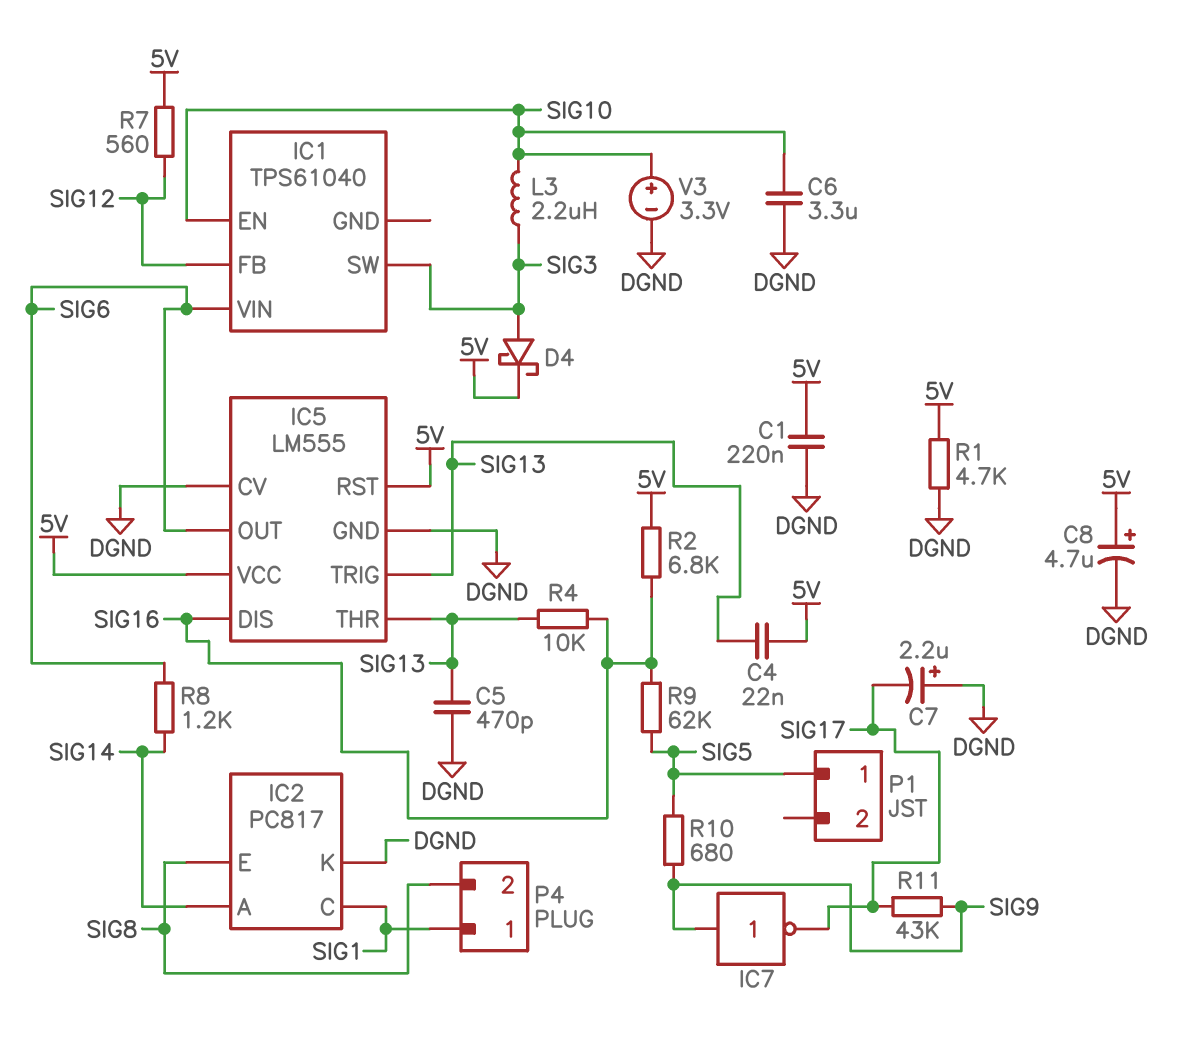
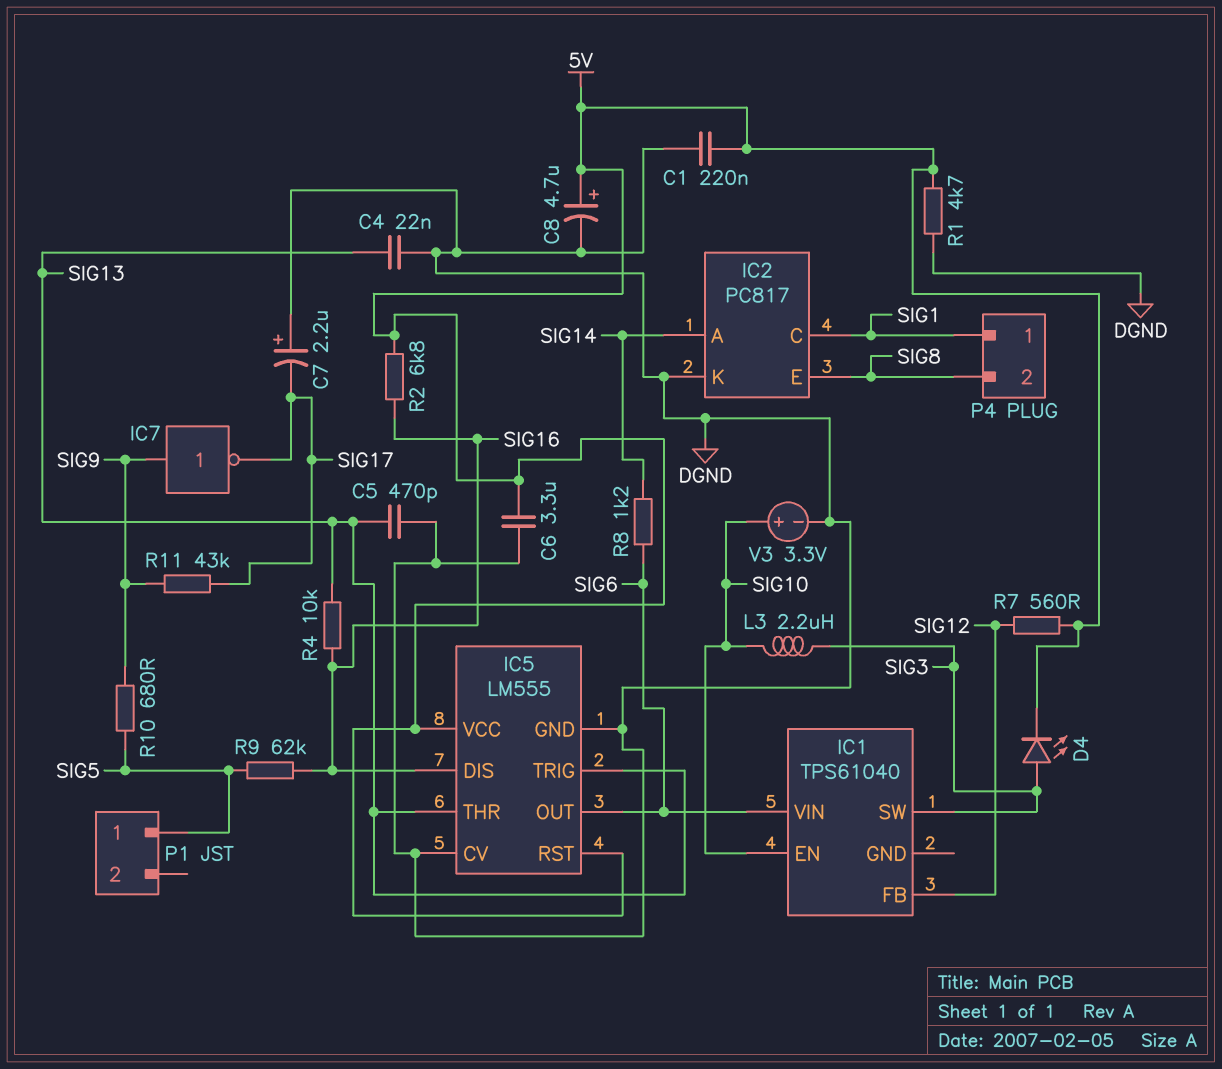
C4: 22nF (5V, SIG13) -> 22nF (DGND, SIG13)
C6: 3.3uF (DGND, SIG10) -> 3.3uF (5V, DGND)
D4: schottky (A SIG3, K 5V) -> LED (A SIG3, K 5V)

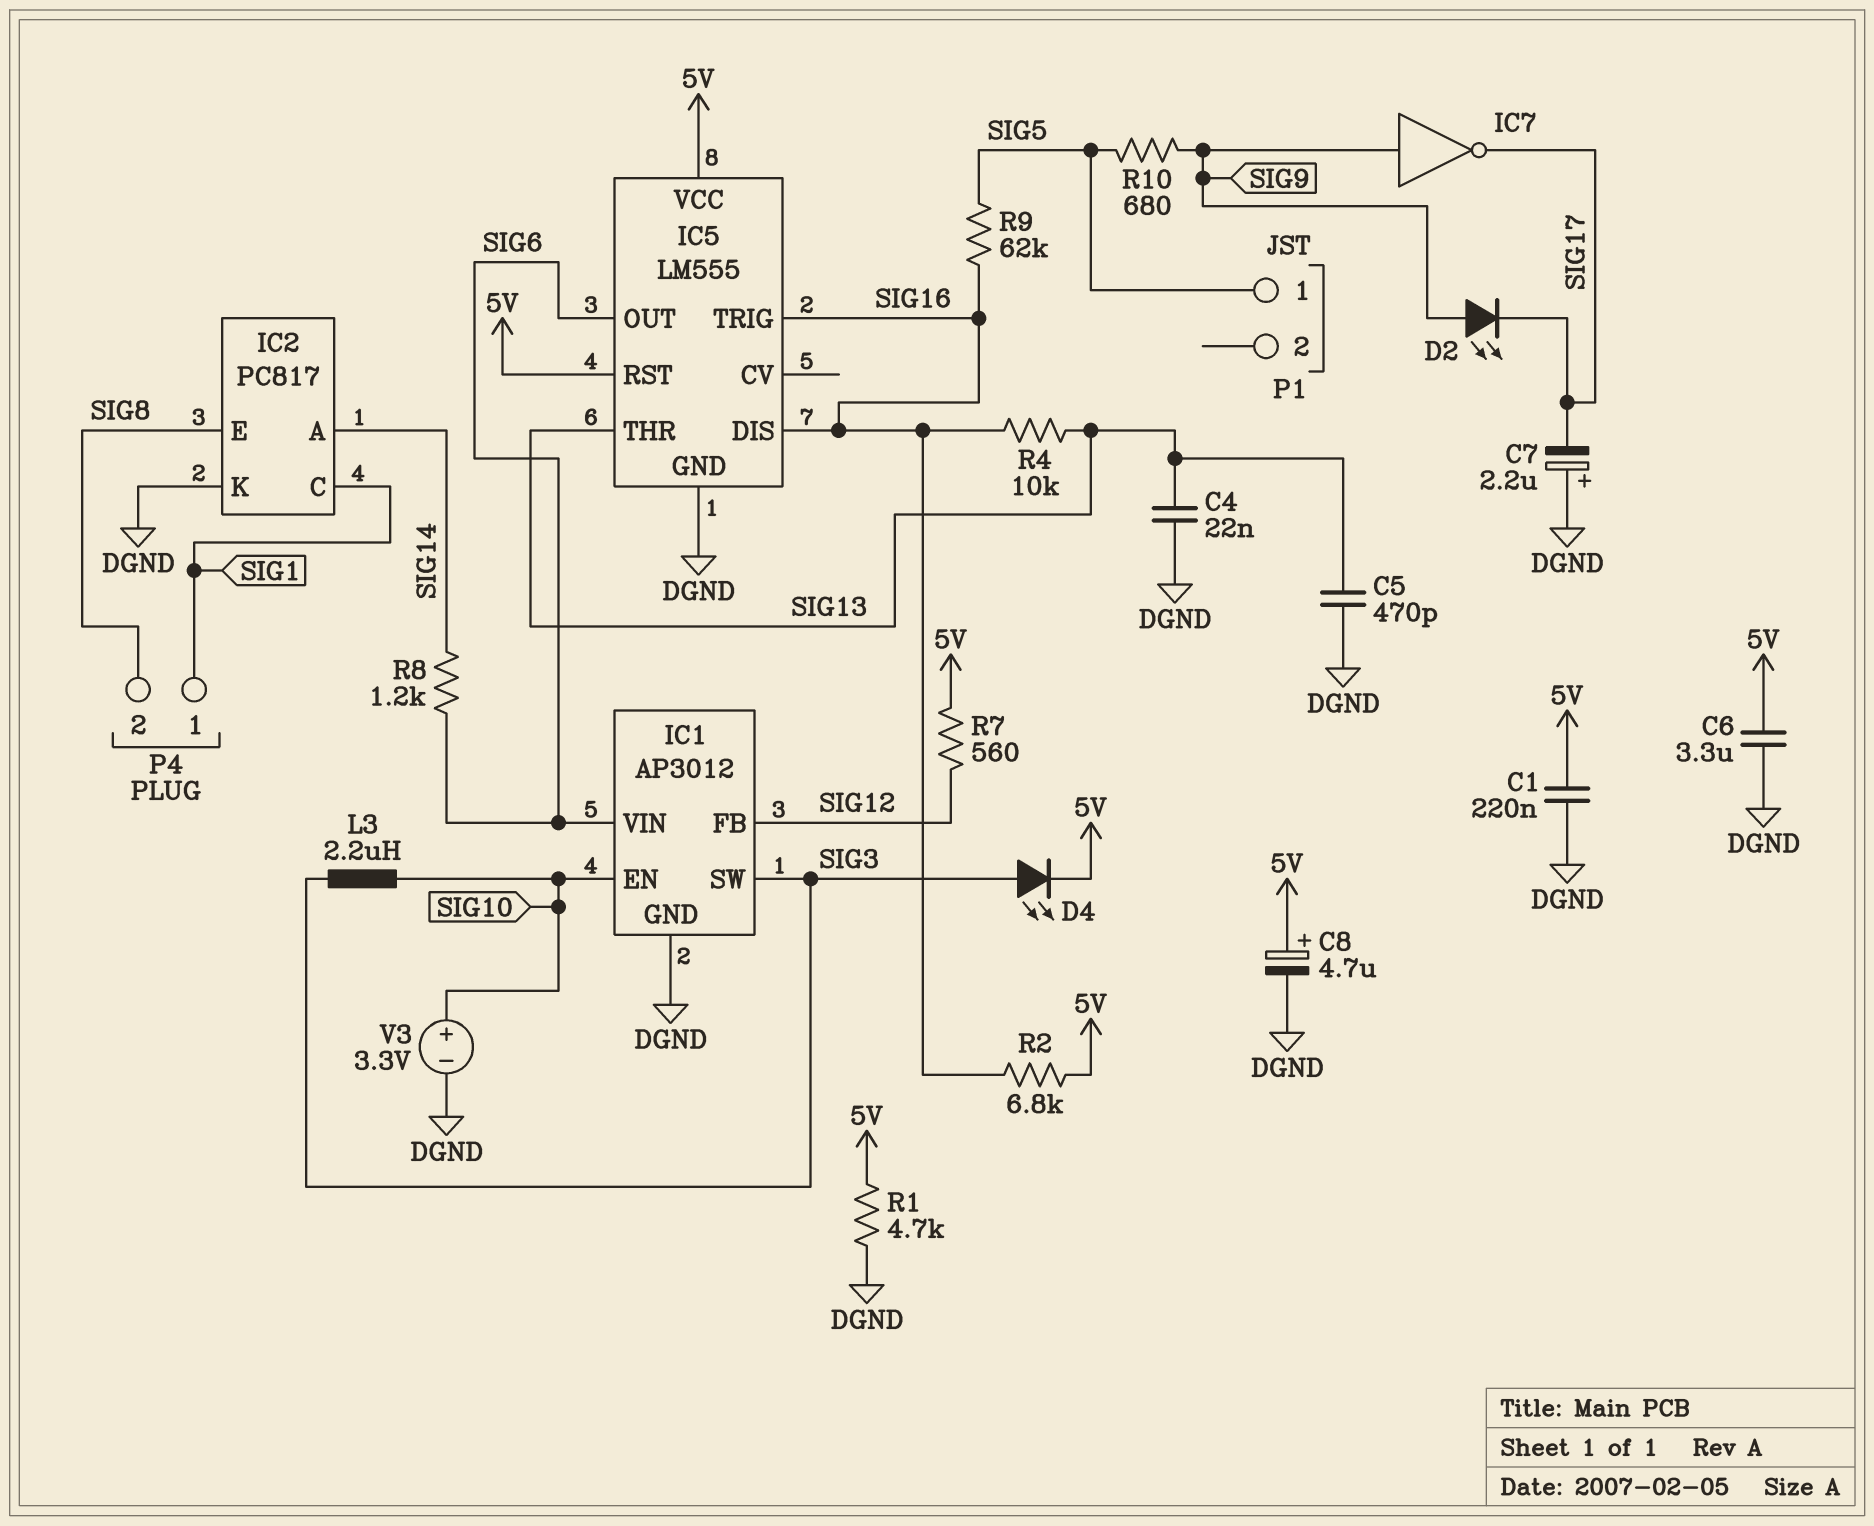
D2: none -> LED (A SIG9, K SIG17)
IC1: TPS61040 -> AP3012
IC1 pin GND: none -> DGND
IC5 pin CV: DGND -> none
IC5 pin TRIG: SIG13 -> SIG16
R11: 43k (SIG9, SIG17) -> none

